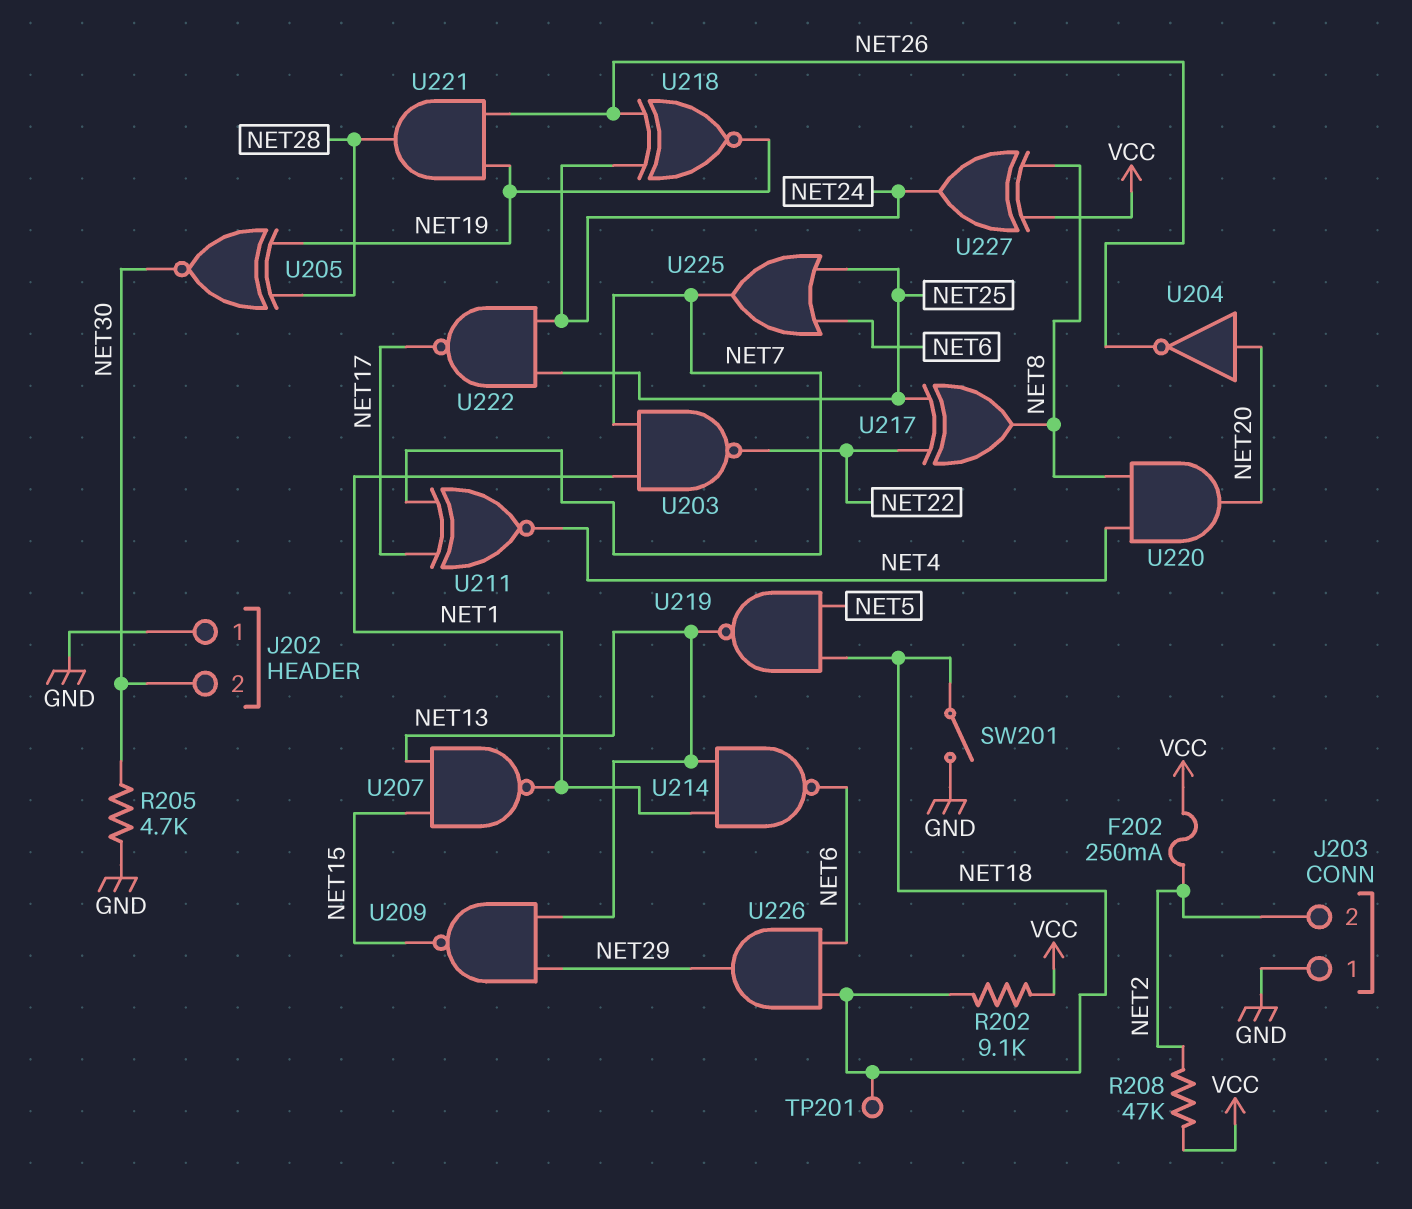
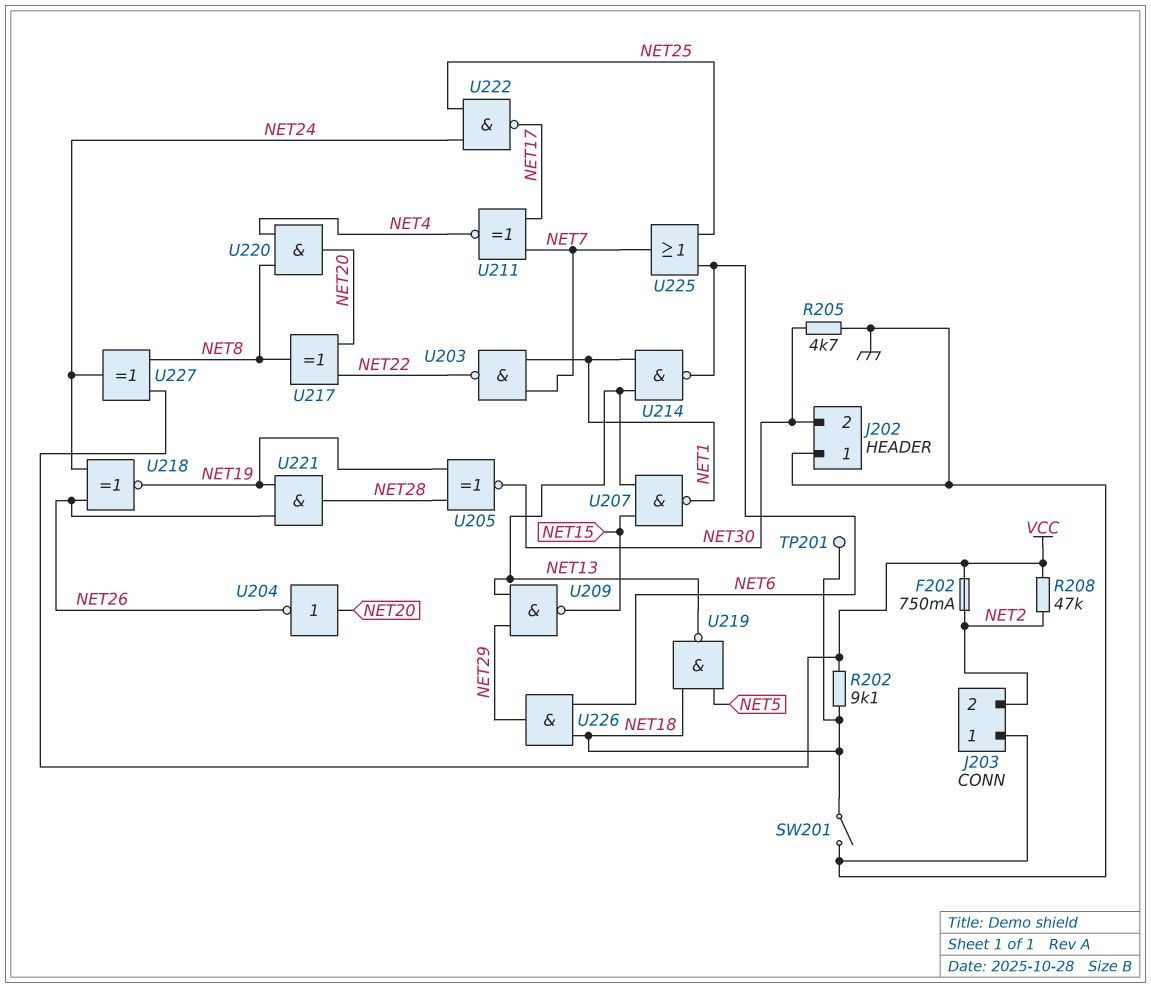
F202: 250mA (NET2, VCC) -> 750mA (NET2, VCC)
U217: XOR (in NET22, in NET25, out NET8) -> XOR (in NET20, in NET22, out NET8)

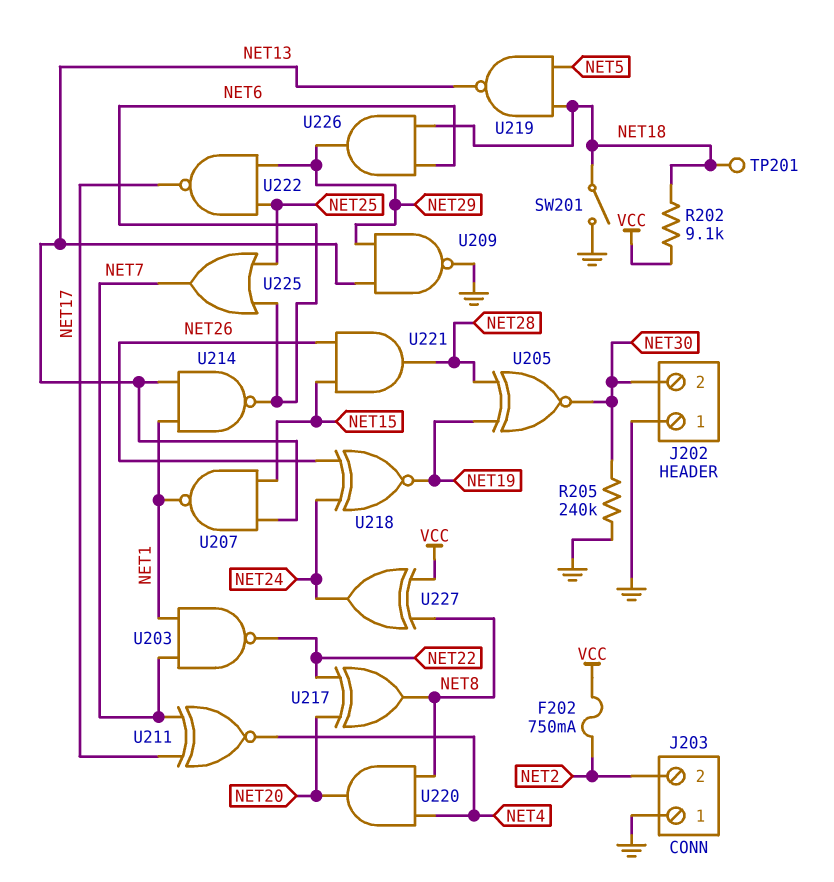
R205: 4.7k (GND, NET30) -> 240k (GND, NET30)
R208: 47k (NET2, VCC) -> none
U204: NOT (in NET20, out NET26) -> none
U209: NAND (in NET13, in NET29, out NET15) -> NAND (in NET13, in NET29, out GND)
U221: AND (in NET19, in NET26, out NET28) -> AND (in NET15, in NET26, out NET28)
U222: NAND (in NET24, in NET25, out NET17) -> NAND (in NET25, in NET29, out NET17)

